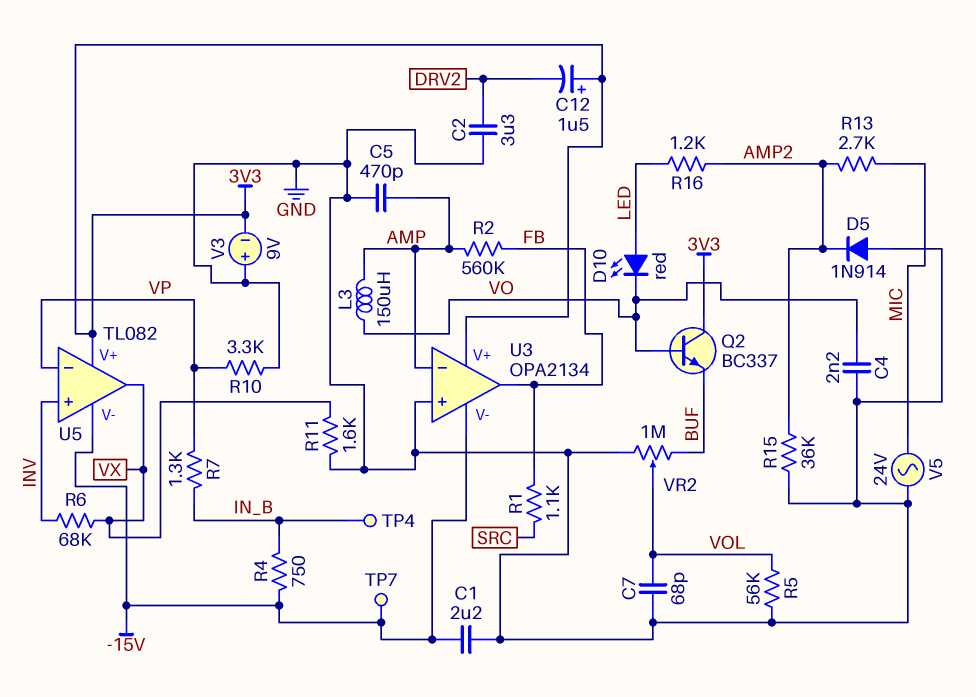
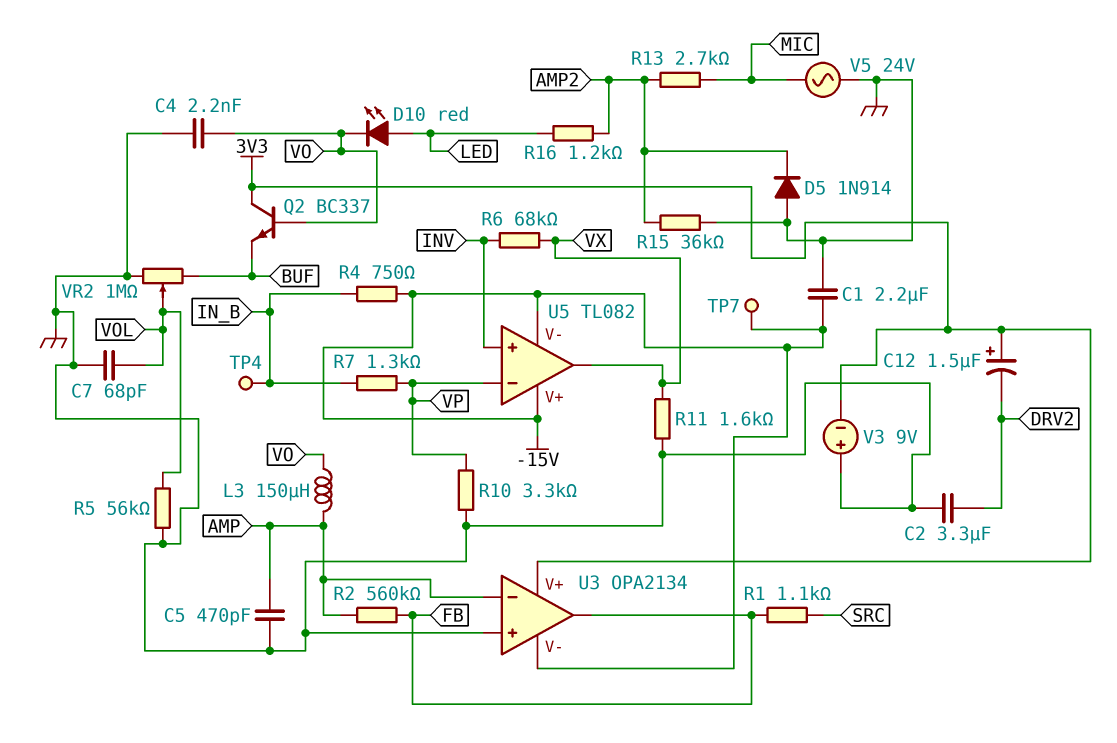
U5 pin V+: 3V3 -> -15V

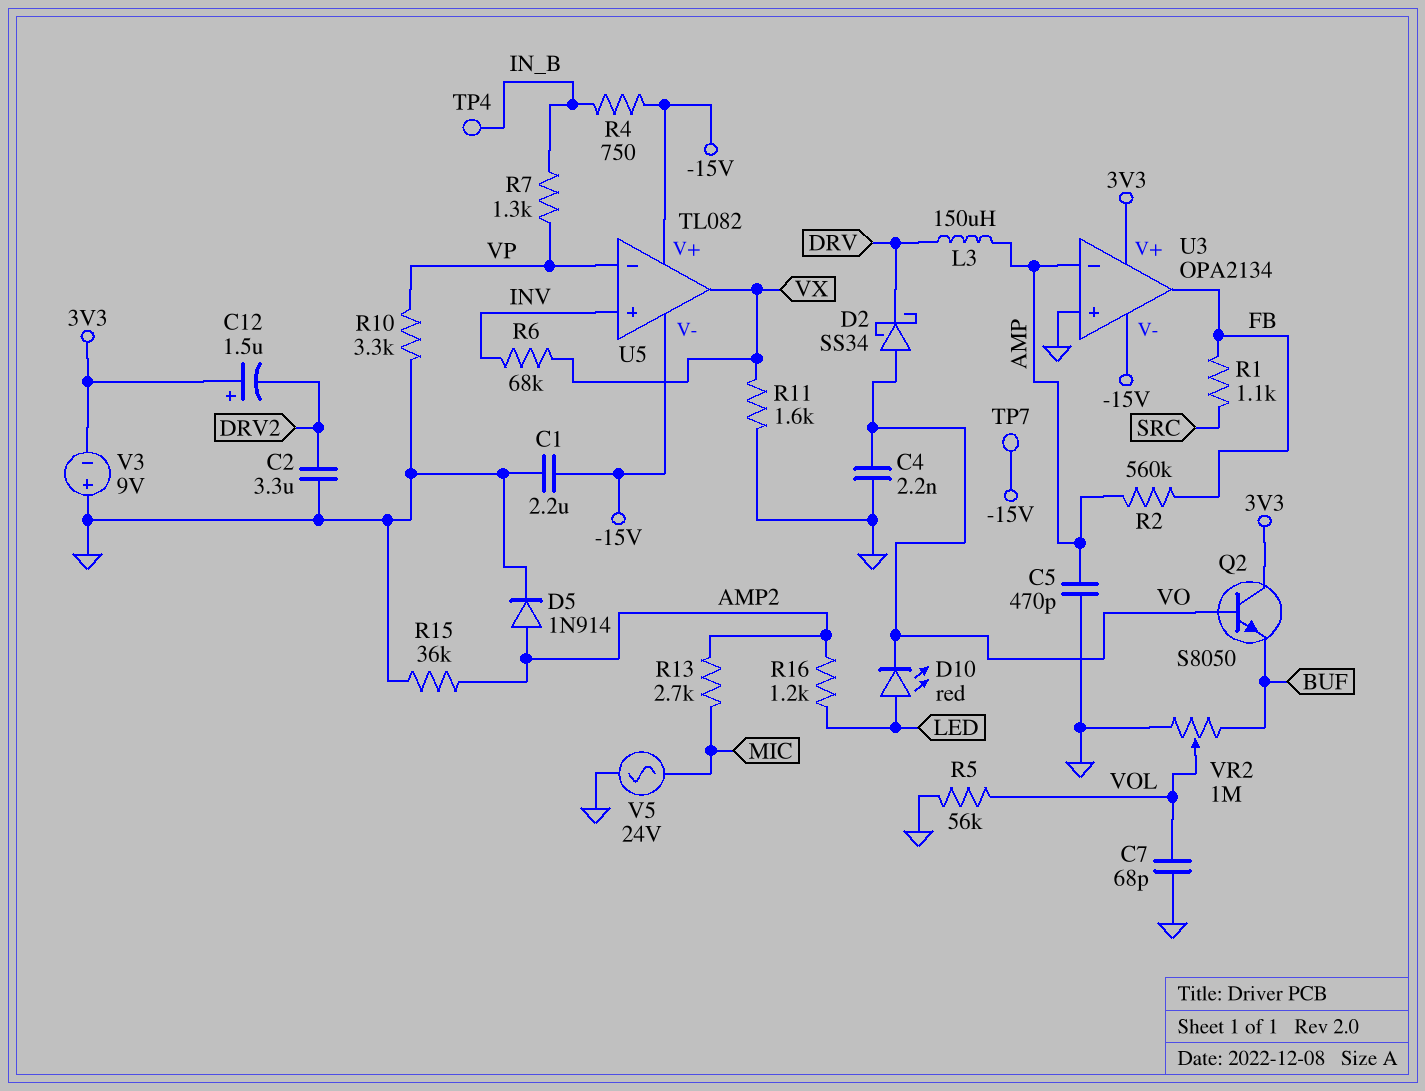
D2: none -> schottky SS34 (A VO, K DRV)
D5: diode 1N914 (A GND, K AMP2) -> diode 1N914 (A AMP2, K GND)
L3: 150uH (AMP, VO) -> 150uH (AMP, DRV)
Q2: NPN BC337 (B VO, C 3V3, E BUF) -> NPN S8050 (B VO, C 3V3, E BUF)

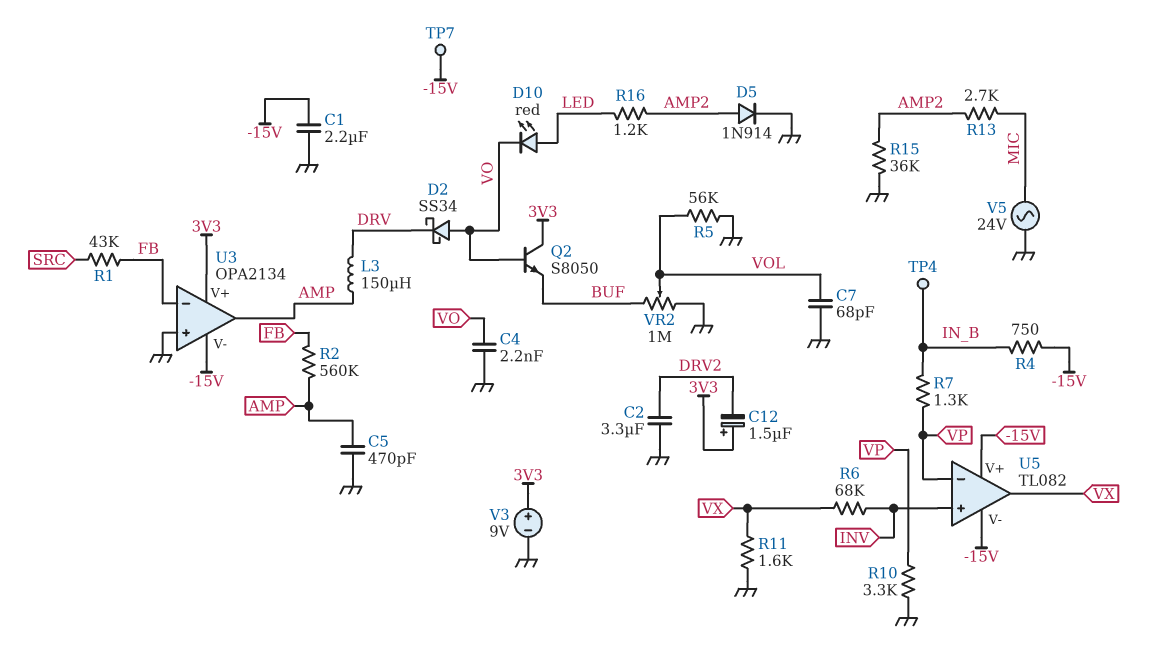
R1: 1.1k (FB, SRC) -> 43k (FB, SRC)
U3 pin in-: AMP -> FB
U3 pin out: FB -> AMP
V3: 9V (plus GND, minus 3V3) -> 9V (plus 3V3, minus GND)

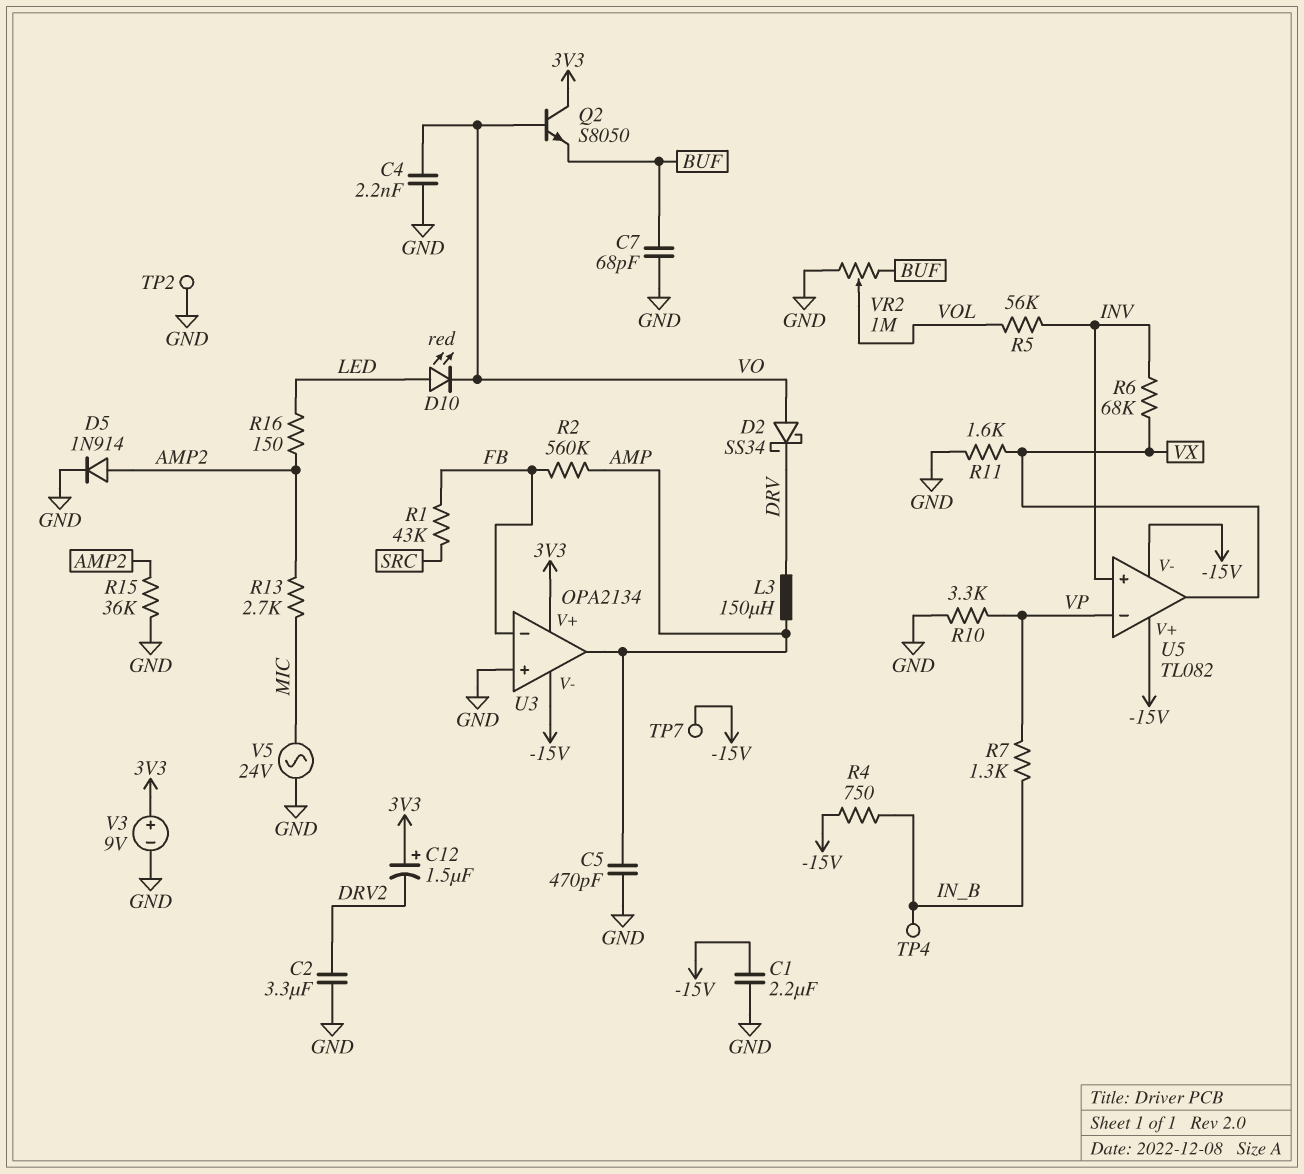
C7: 68pF (GND, VOL) -> 68pF (BUF, GND)
R5: 56k (GND, VOL) -> 56k (INV, VOL)
R16: 1.2k (AMP2, LED) -> 150 (AMP2, LED)
TP2: none -> test point (GND)

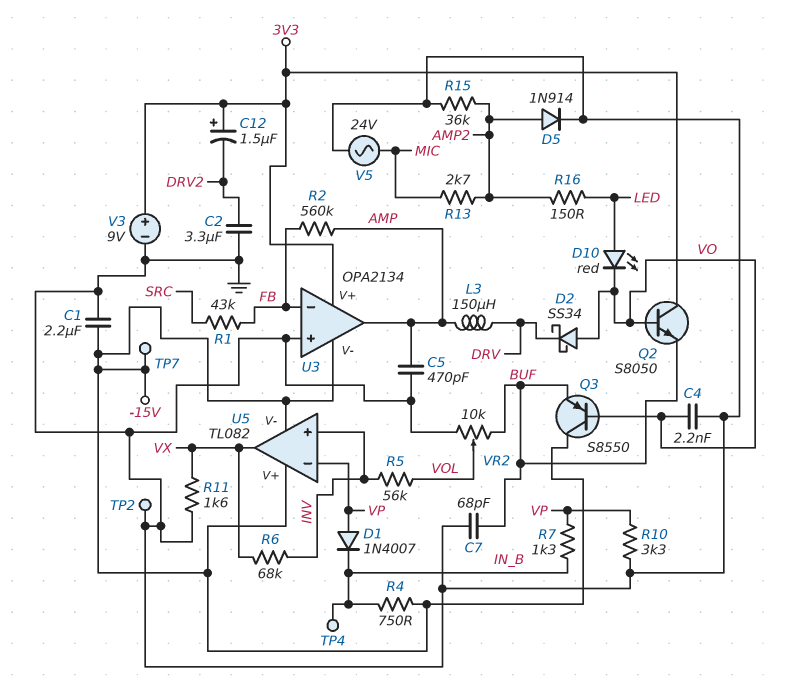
D1: none -> diode 1N4007 (A VP, K IN_B)
Q3: none -> PNP S8550 (B VO, C -15V, E BUF)
VR2: 1M (BUF, GND, wiper VOL) -> 10k (BUF, GND, wiper VOL)

